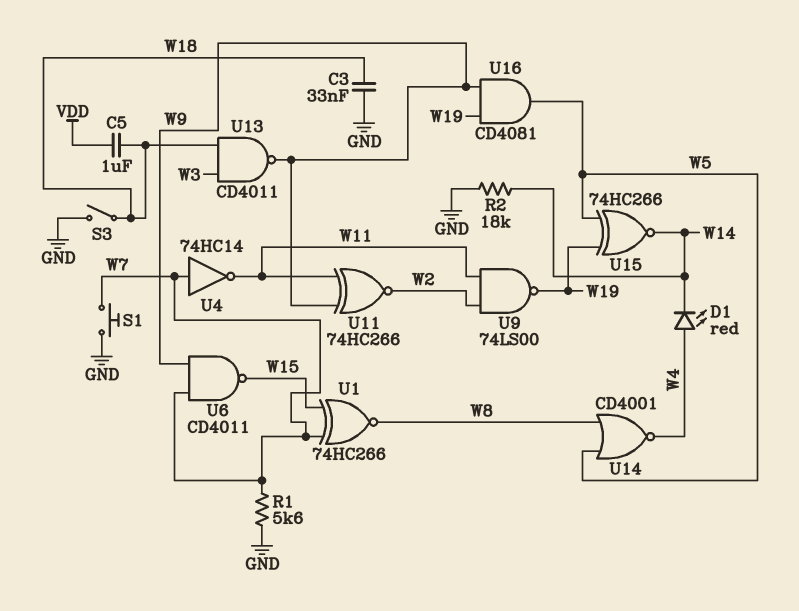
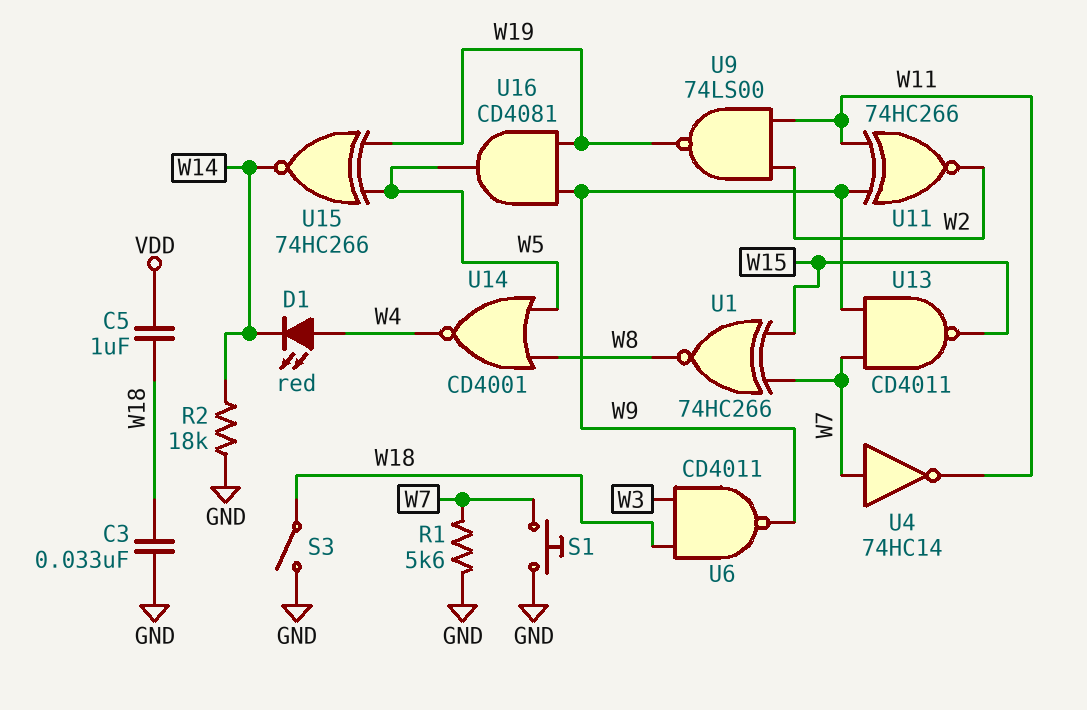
U6: NAND CD4011 (in W7, in W9, out W15) -> NAND CD4011 (in W3, in W18, out W9)
U13: NAND CD4011 (in W3, in W18, out W9) -> NAND CD4011 (in W7, in W9, out W15)

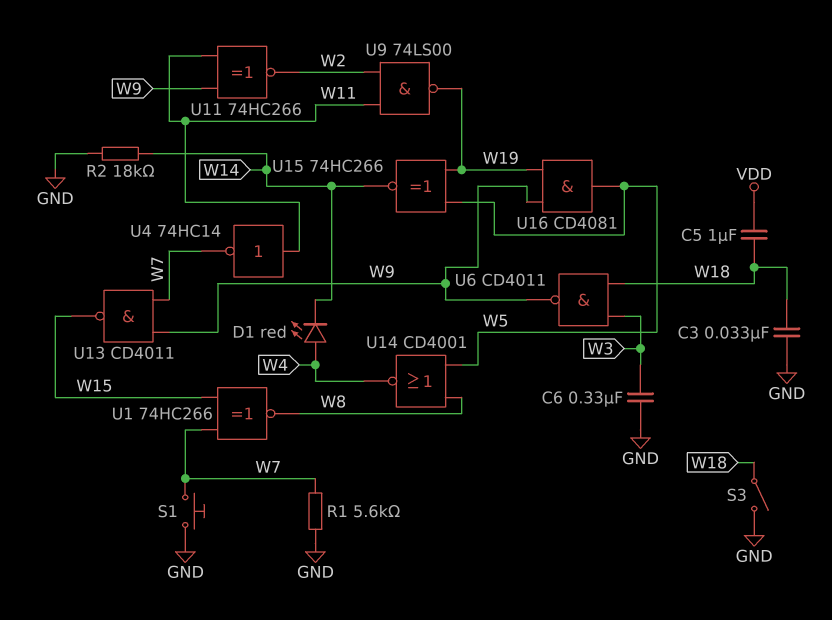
C6: none -> 330nF (GND, W3)
U4: NOT 74HC14 (in W7, out W11) -> NOT 74HC14 (in W11, out W7)

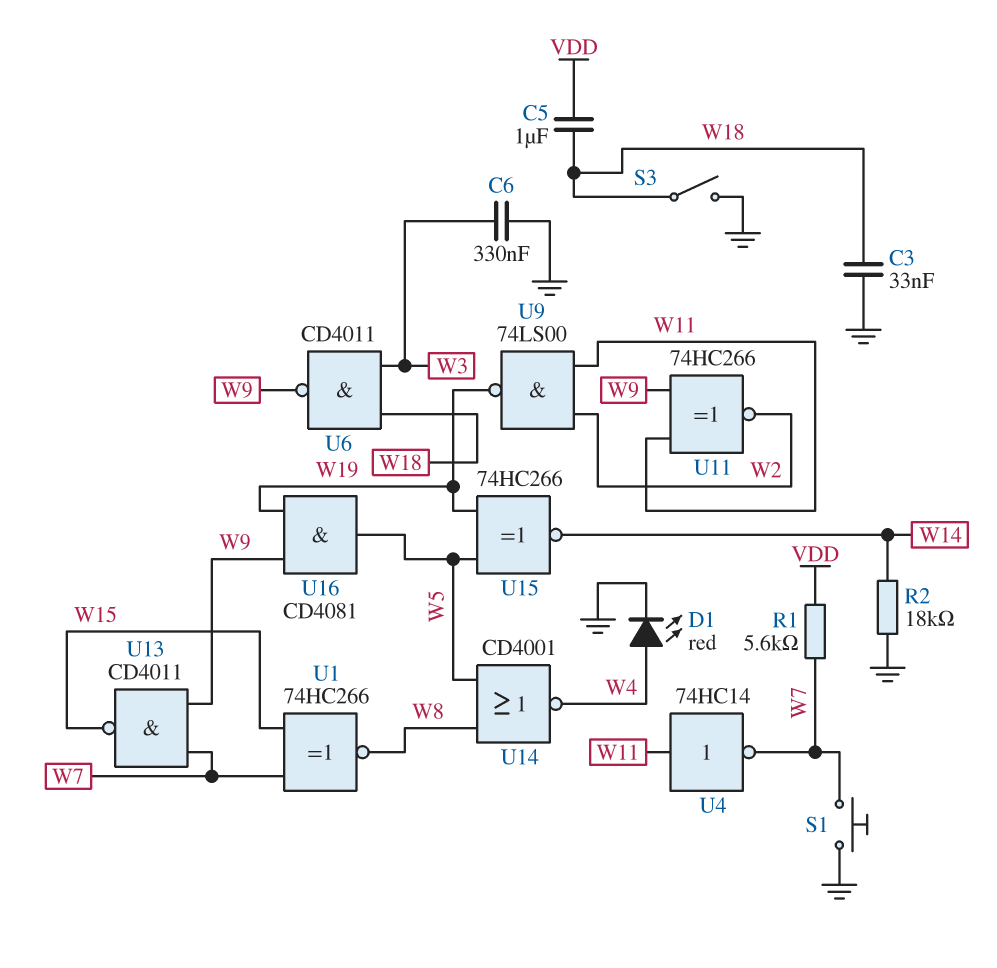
D1: LED red (A W4, K W14) -> LED red (A W4, K GND)
R1: 5.6k (GND, W7) -> 5.6k (VDD, W7)

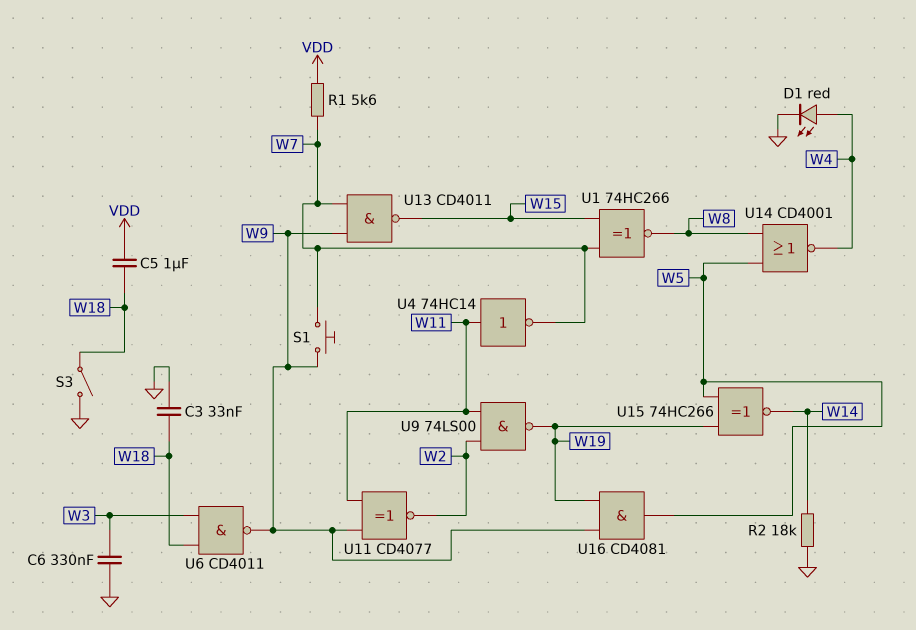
S1: button (GND, W7) -> button (W7, W9)
U11: XNOR 74HC266 (in W9, in W11, out W2) -> XNOR CD4077 (in W9, in W11, out W2)

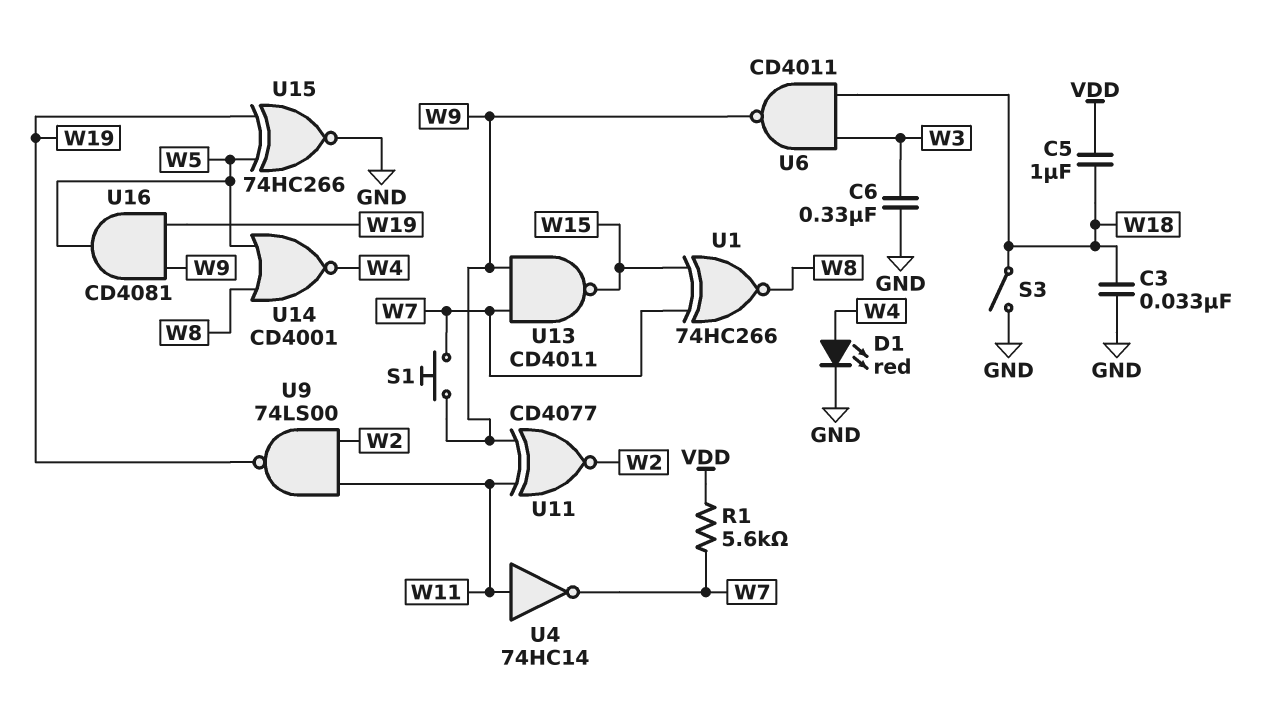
R2: 18k (GND, W14) -> none
U15: XNOR 74HC266 (in W5, in W19, out W14) -> XNOR 74HC266 (in W5, in W19, out GND)

